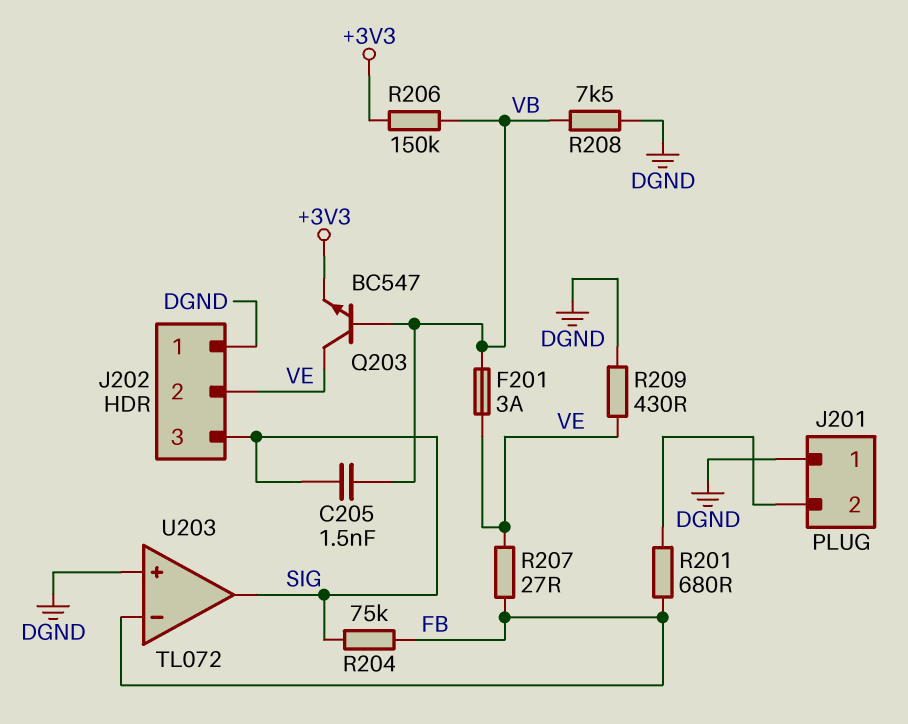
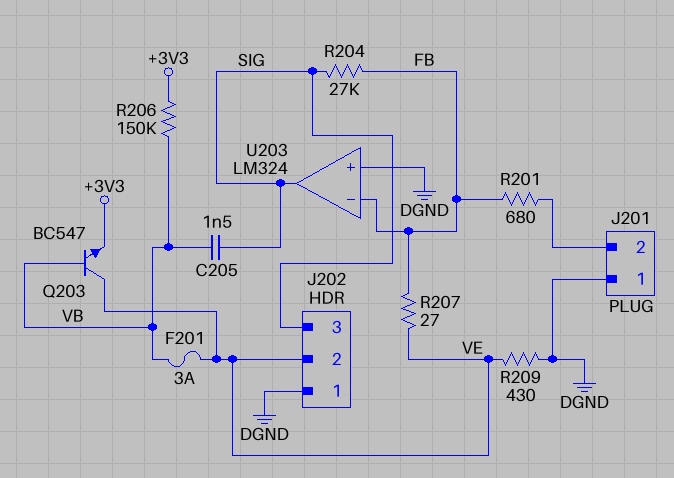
R204: 75k (FB, SIG) -> 27k (FB, SIG)
R208: 7.5k (DGND, VB) -> none
U203: TL072 -> LM324

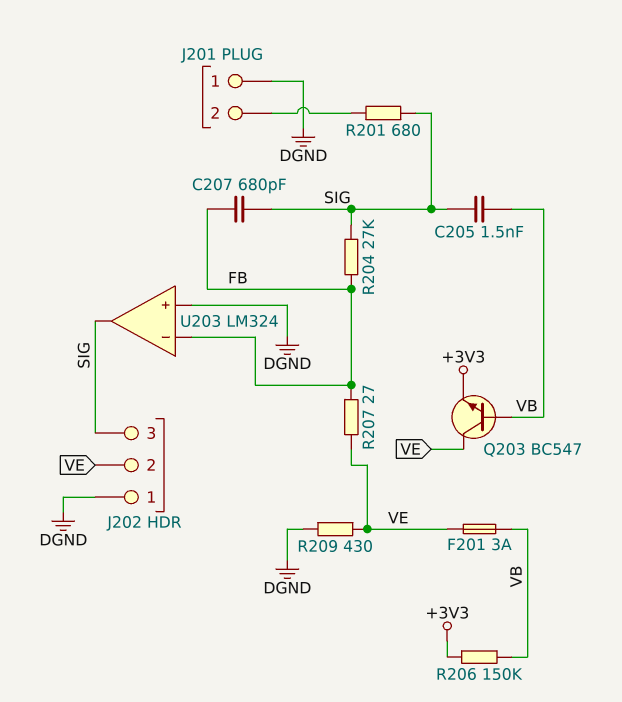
C207: none -> 680pF (FB, SIG)
R201: 680 (FB, J201/2) -> 680 (J201/2, SIG)

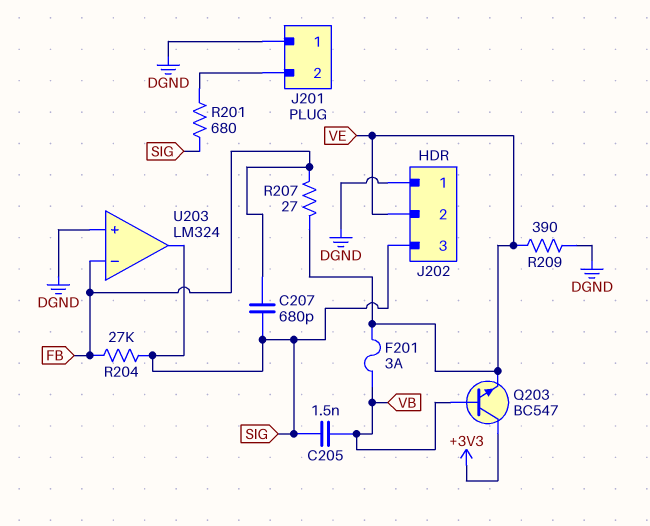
Q203: NPN BC547 (B VB, C VE, E +3V3) -> NPN BC547 (B VB, C +3V3, E VE)
R206: 150k (+3V3, VB) -> none
R209: 430 (DGND, VE) -> 390 (DGND, VE)

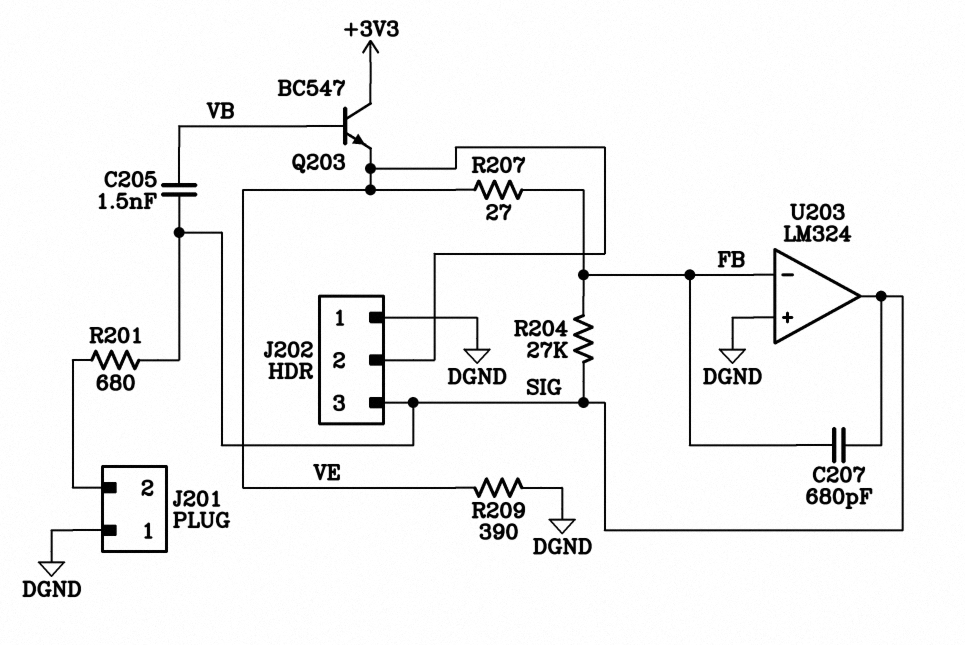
F201: 3A (VB, VE) -> none

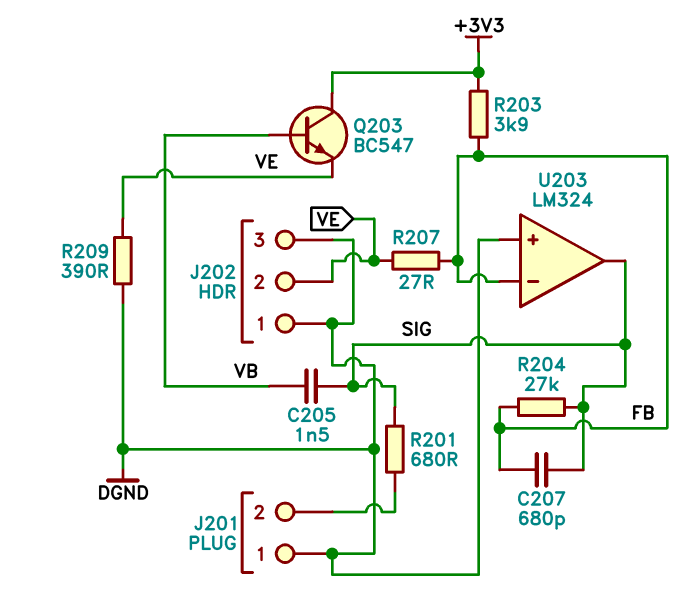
J202 pin 3: SIG -> DGND
R203: none -> 3.9k (+3V3, FB)

